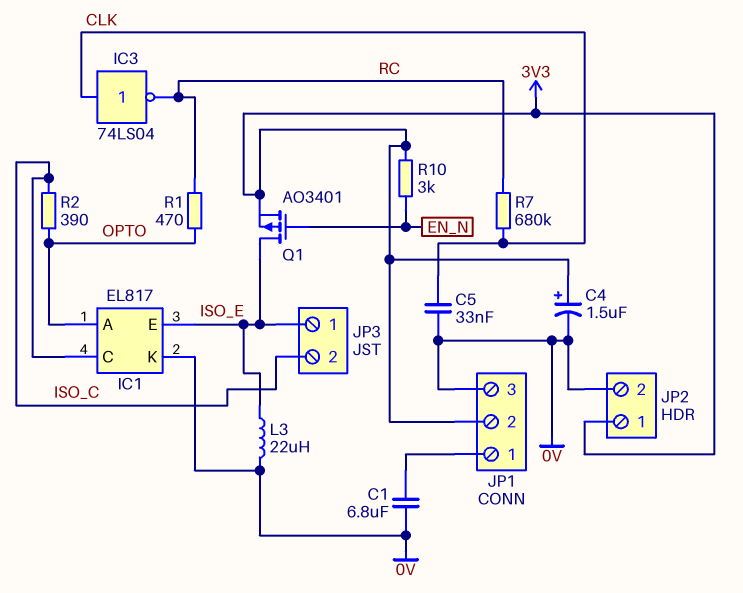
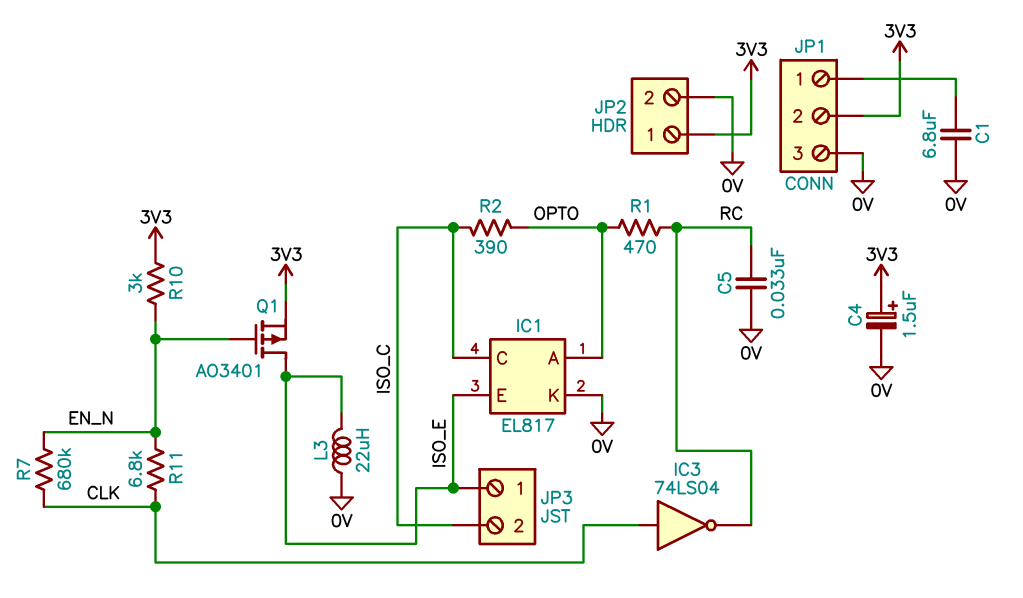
C5: 33nF (0V, CLK) -> 33nF (0V, RC)
R7: 680k (CLK, RC) -> 680k (CLK, EN_N)
R11: none -> 6.8k (CLK, EN_N)

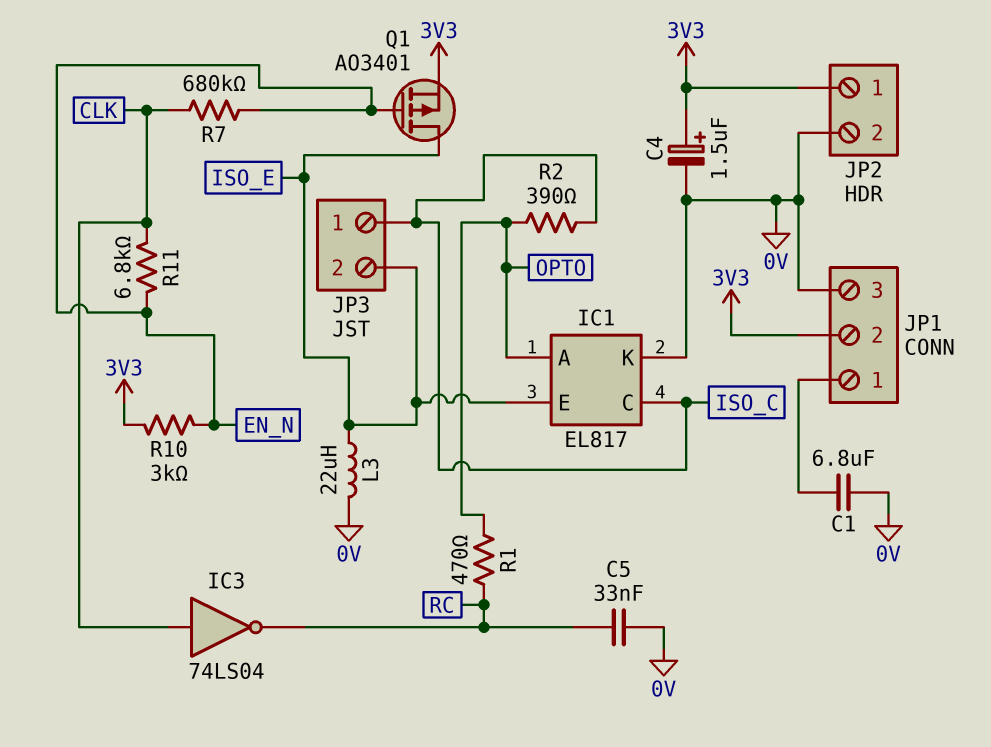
JP3 pin 1: ISO_E -> ISO_C
JP3 pin 2: ISO_C -> ISO_E

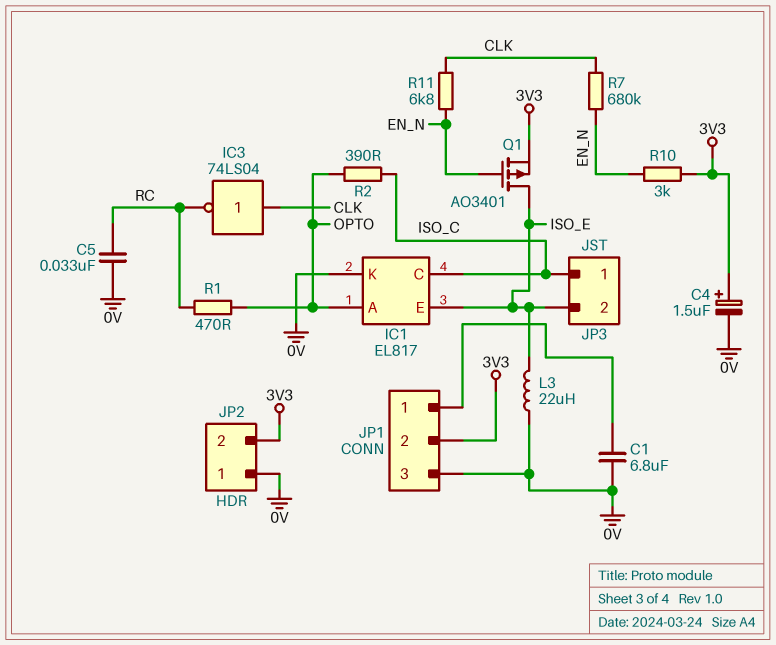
JP2 pin 1: 3V3 -> 0V
JP2 pin 2: 0V -> 3V3

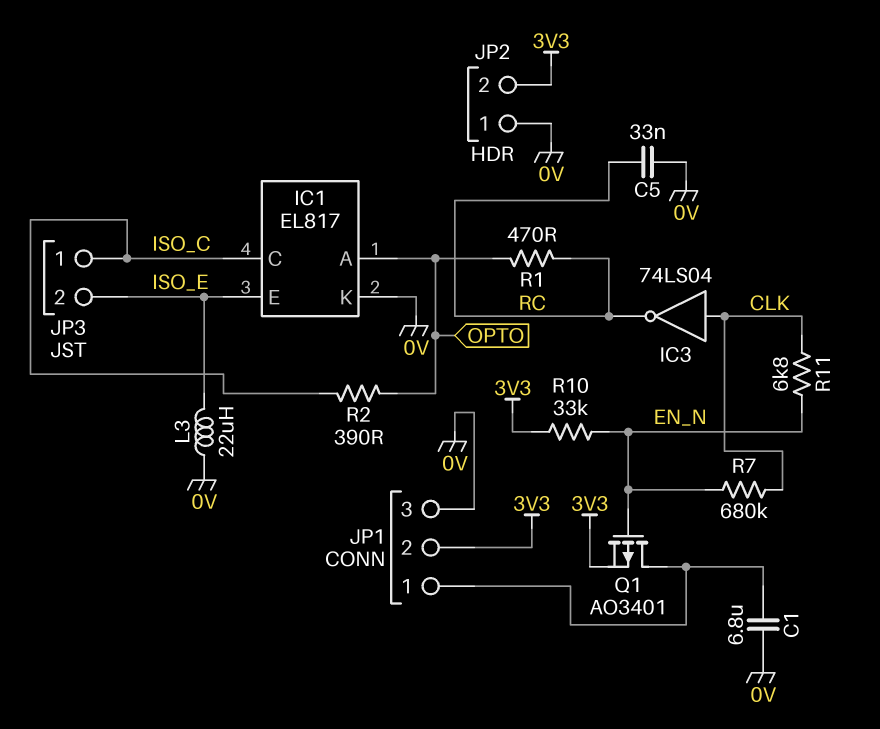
C4: 1.5uF (plus 3V3, minus 0V) -> none
Q1: PMOS AO3401 (G EN_N, D ISO_E, S 3V3) -> PMOS AO3401 (G EN_N, D JP1/1, S 3V3)
R10: 3k (3V3, EN_N) -> 33k (3V3, EN_N)

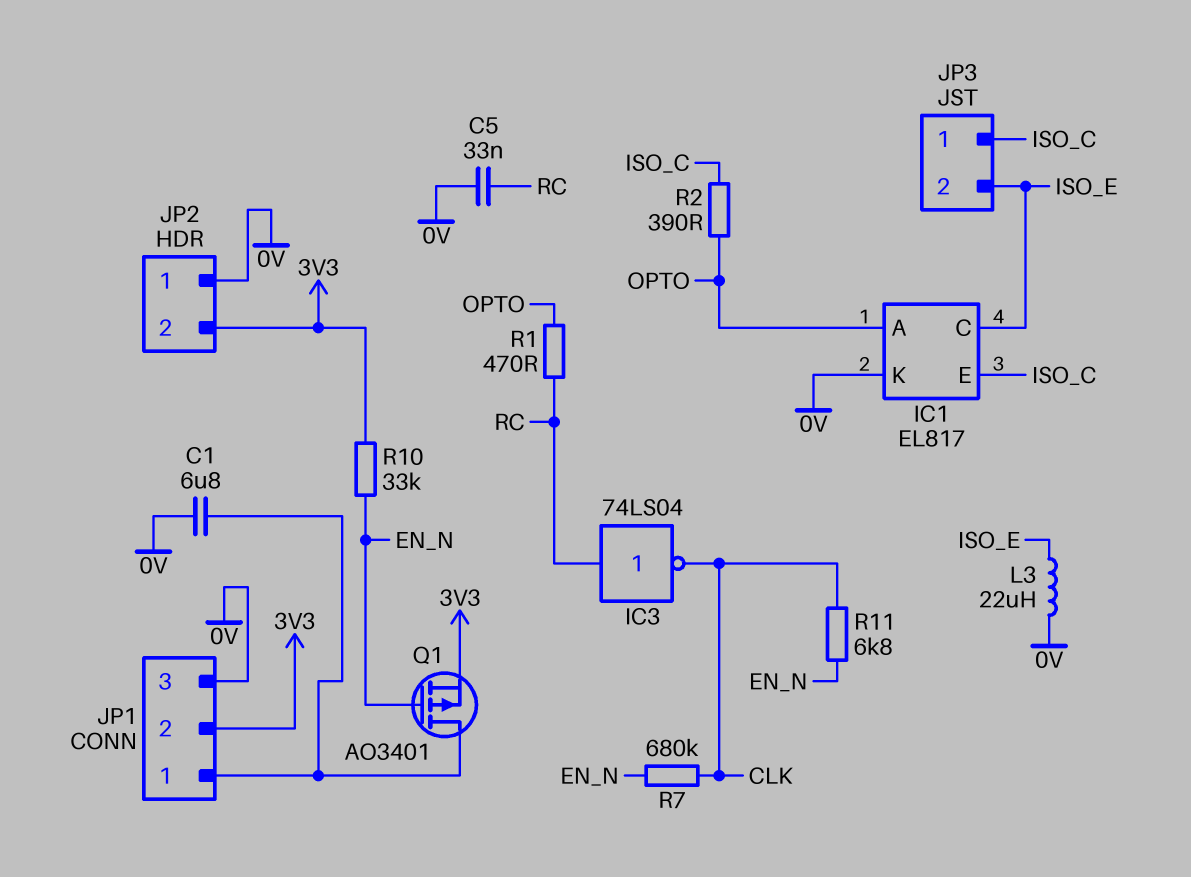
IC1 pin C: ISO_C -> ISO_E
IC1 pin E: ISO_E -> ISO_C
IC3: NOT 74LS04 (in CLK, out RC) -> NOT 74LS04 (in RC, out CLK)

